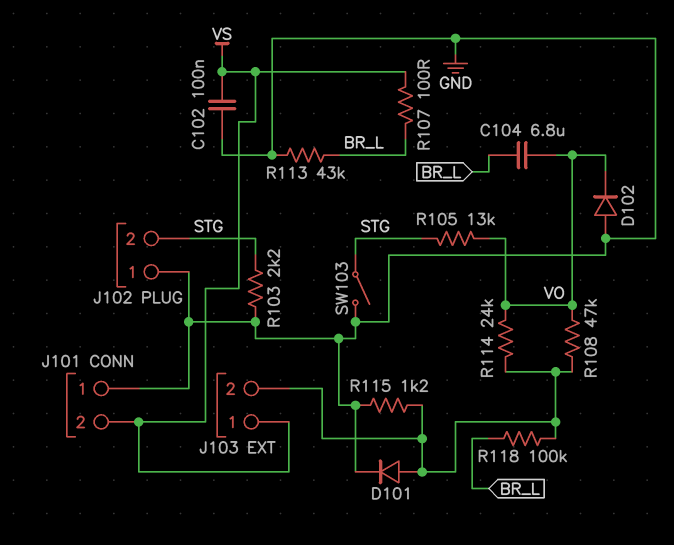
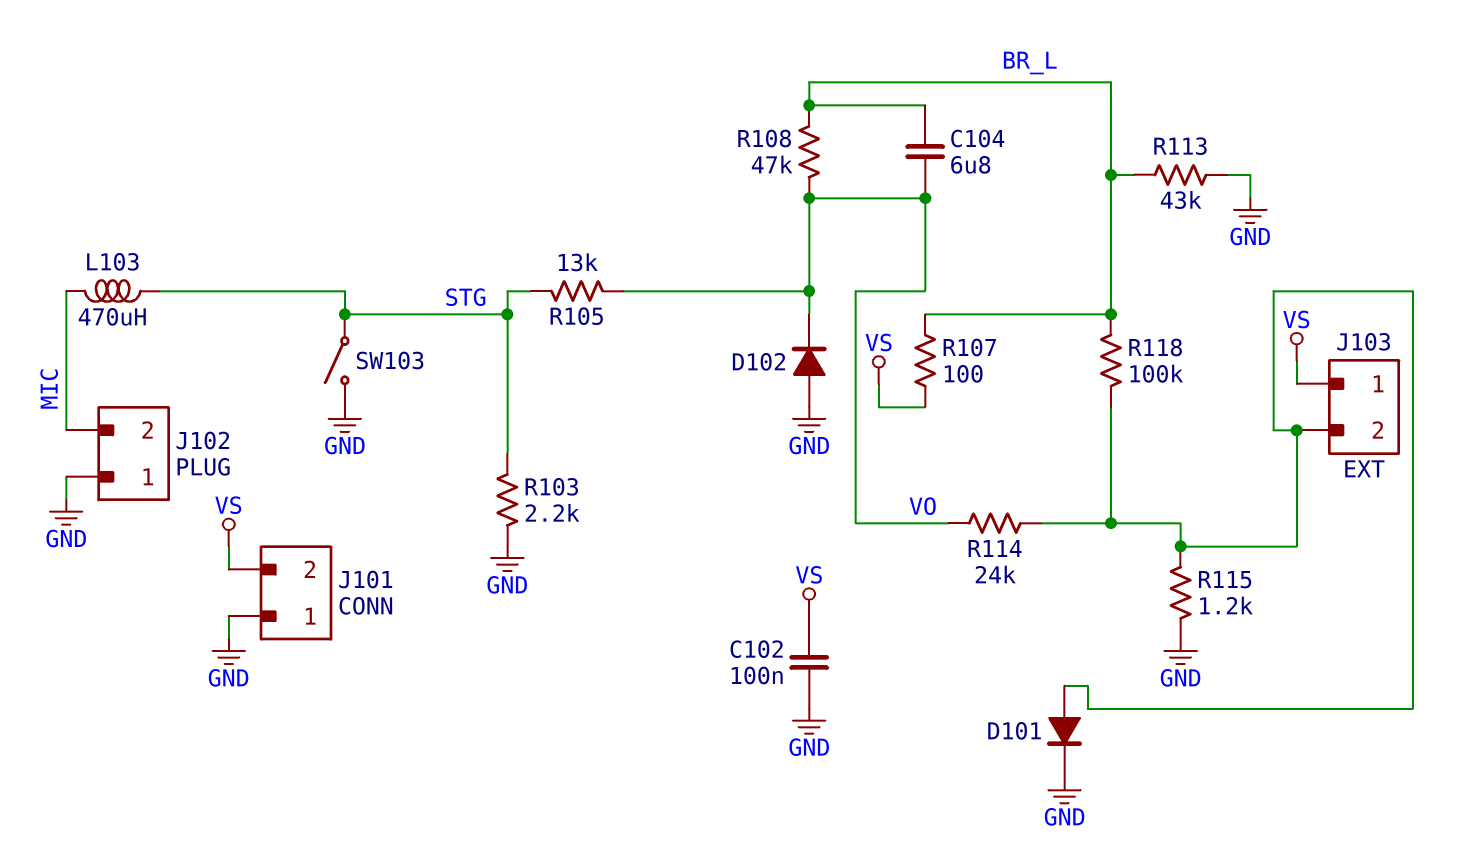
J102 pin 2: STG -> MIC
L103: none -> 470uH (MIC, STG)
R108: 47k (J103/2, VO) -> 47k (BR_L, VO)

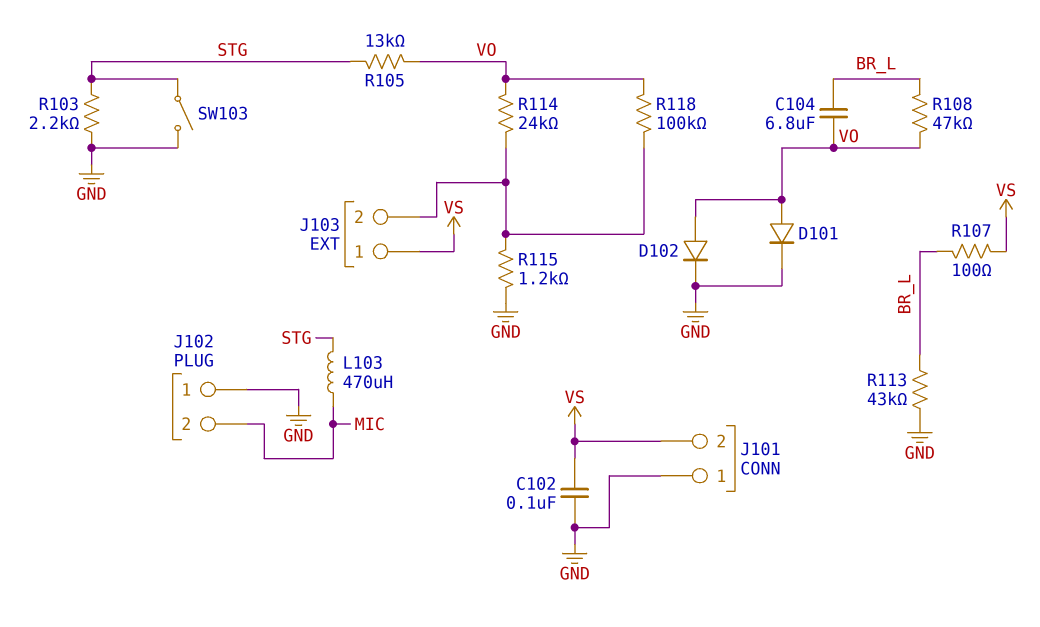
D101: diode (A J103/2, K GND) -> diode (A VO, K GND)
D102: diode (A GND, K VO) -> diode (A VO, K GND)
R118: 100k (BR_L, J103/2) -> 100k (J103/2, VO)

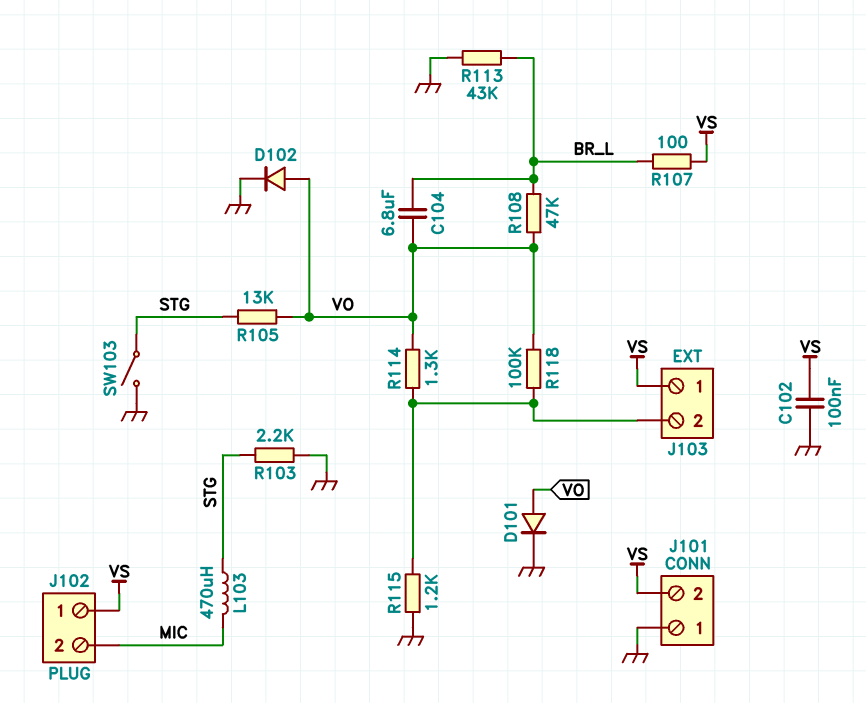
J102 pin 1: GND -> VS
R114: 24k (J103/2, VO) -> 1.3k (J103/2, VO)

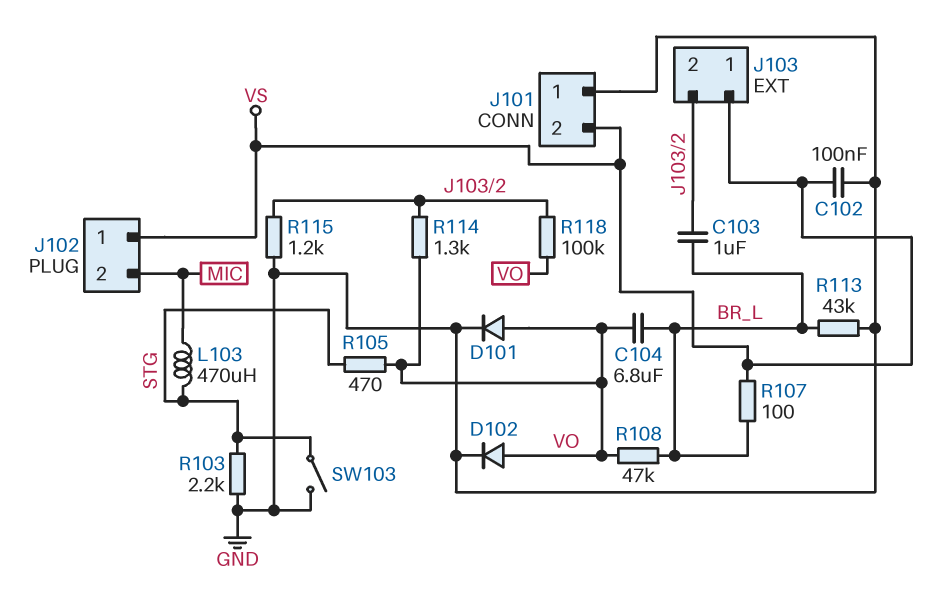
C103: none -> 1uF (BR_L, J103/2)
R105: 13k (STG, VO) -> 470 (STG, VO)

